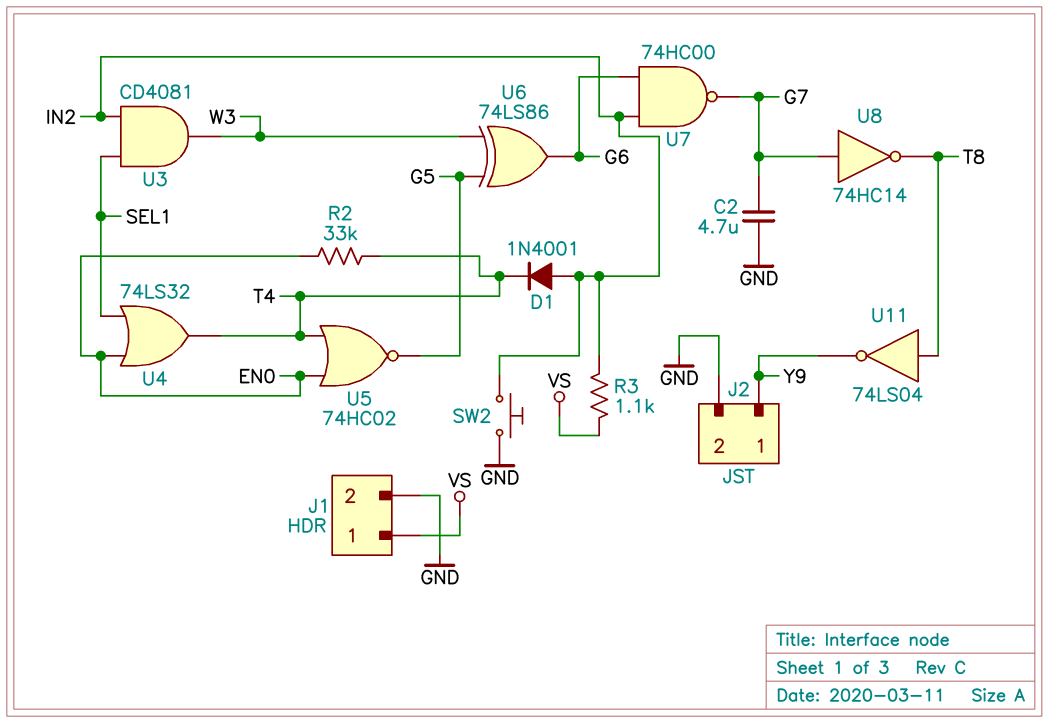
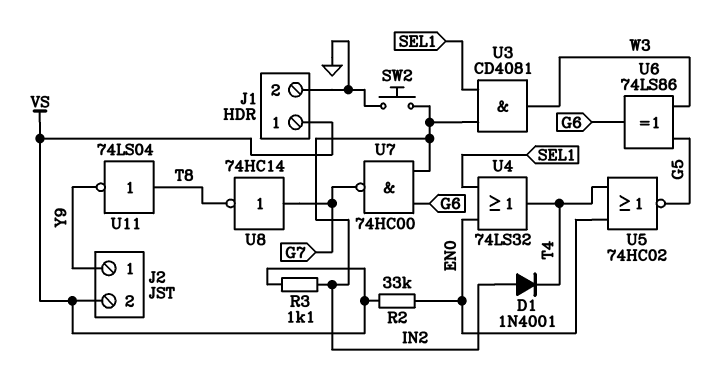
C2: 4.7uF (G7, GND) -> none
J2 pin 2: GND -> VS
R2: 33k (EN0, T4) -> 33k (EN0, VS)

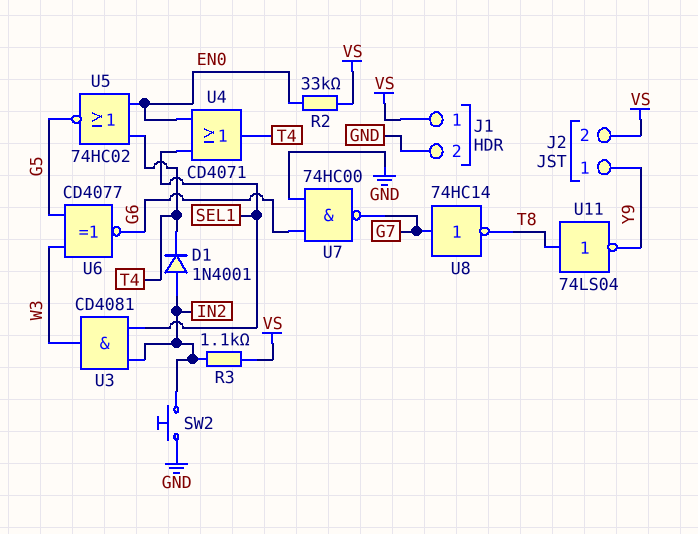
U4: OR 74LS32 (in EN0, in SEL1, out T4) -> OR CD4071 (in EN0, in SEL1, out T4)
U6: XOR 74LS86 (in G5, in W3, out G6) -> XNOR CD4077 (in G5, in W3, out G6)
U7: NAND 74HC00 (in G6, in IN2, out G7) -> NAND 74HC00 (in G6, in GND, out G7)

